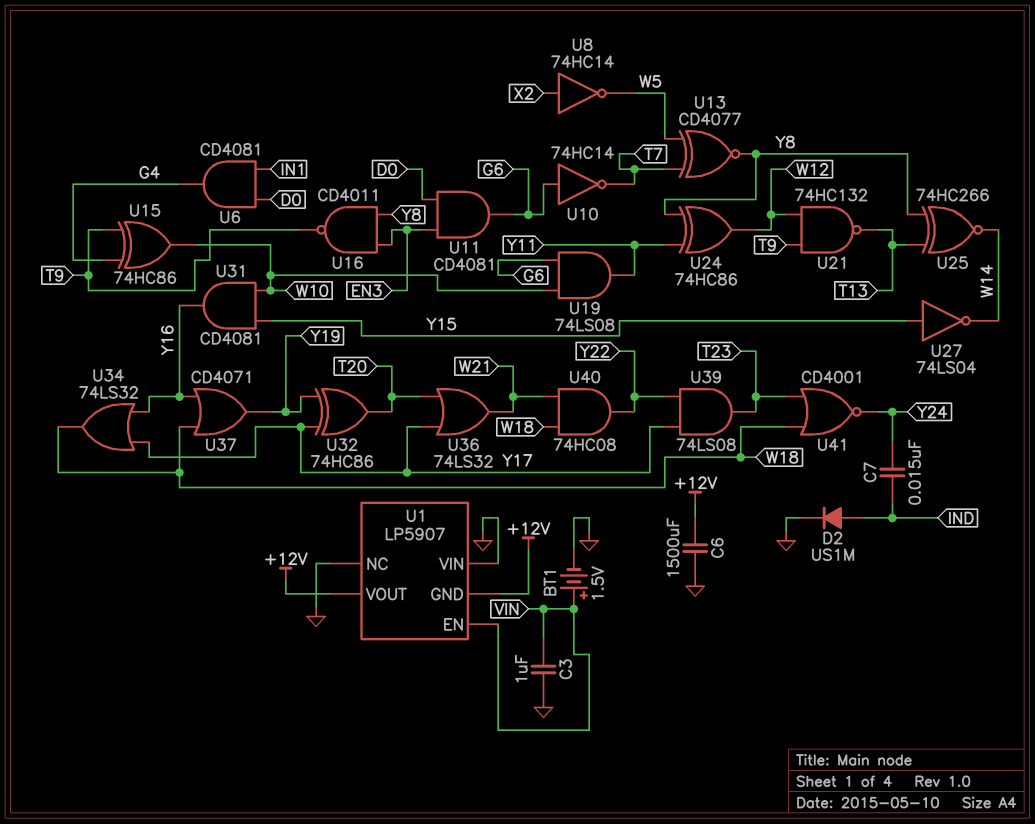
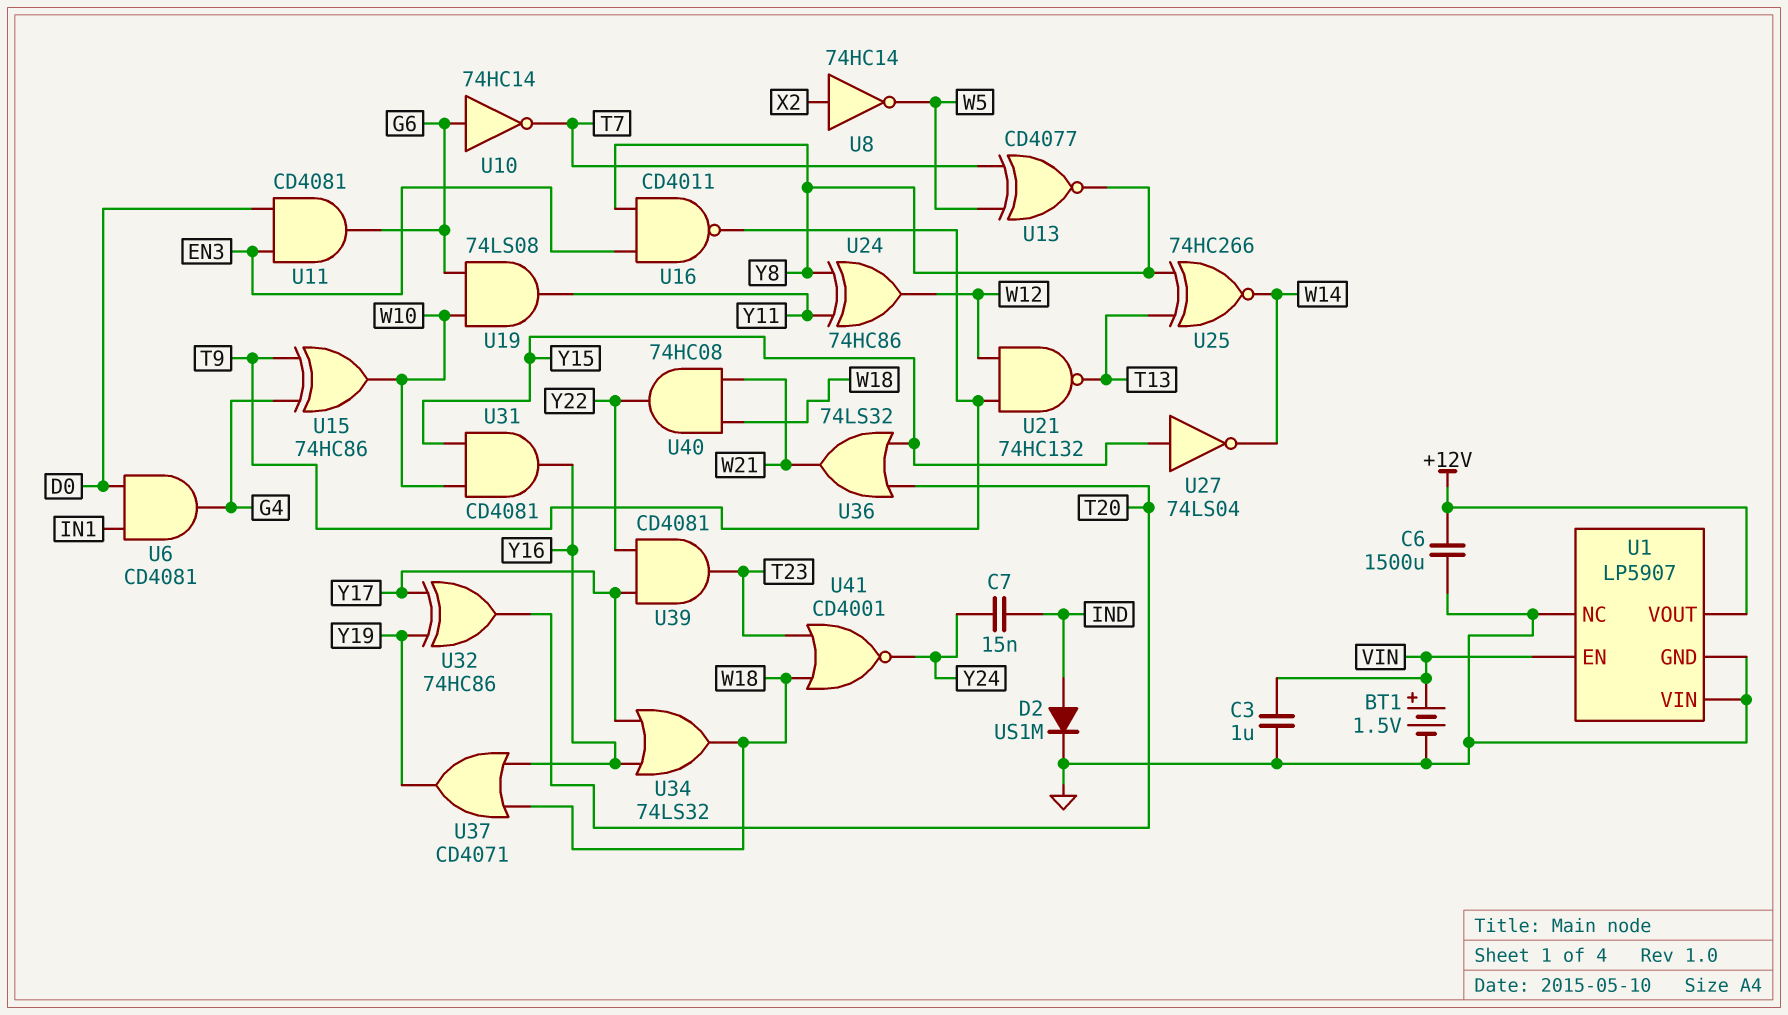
U1 pin GND: +12V -> GND
U36: OR 74LS32 (in T20, in Y17, out W21) -> OR 74LS32 (in T20, in Y15, out W21)
U39: AND 74LS08 (in Y17, in Y22, out T23) -> AND CD4081 (in Y17, in Y22, out T23)

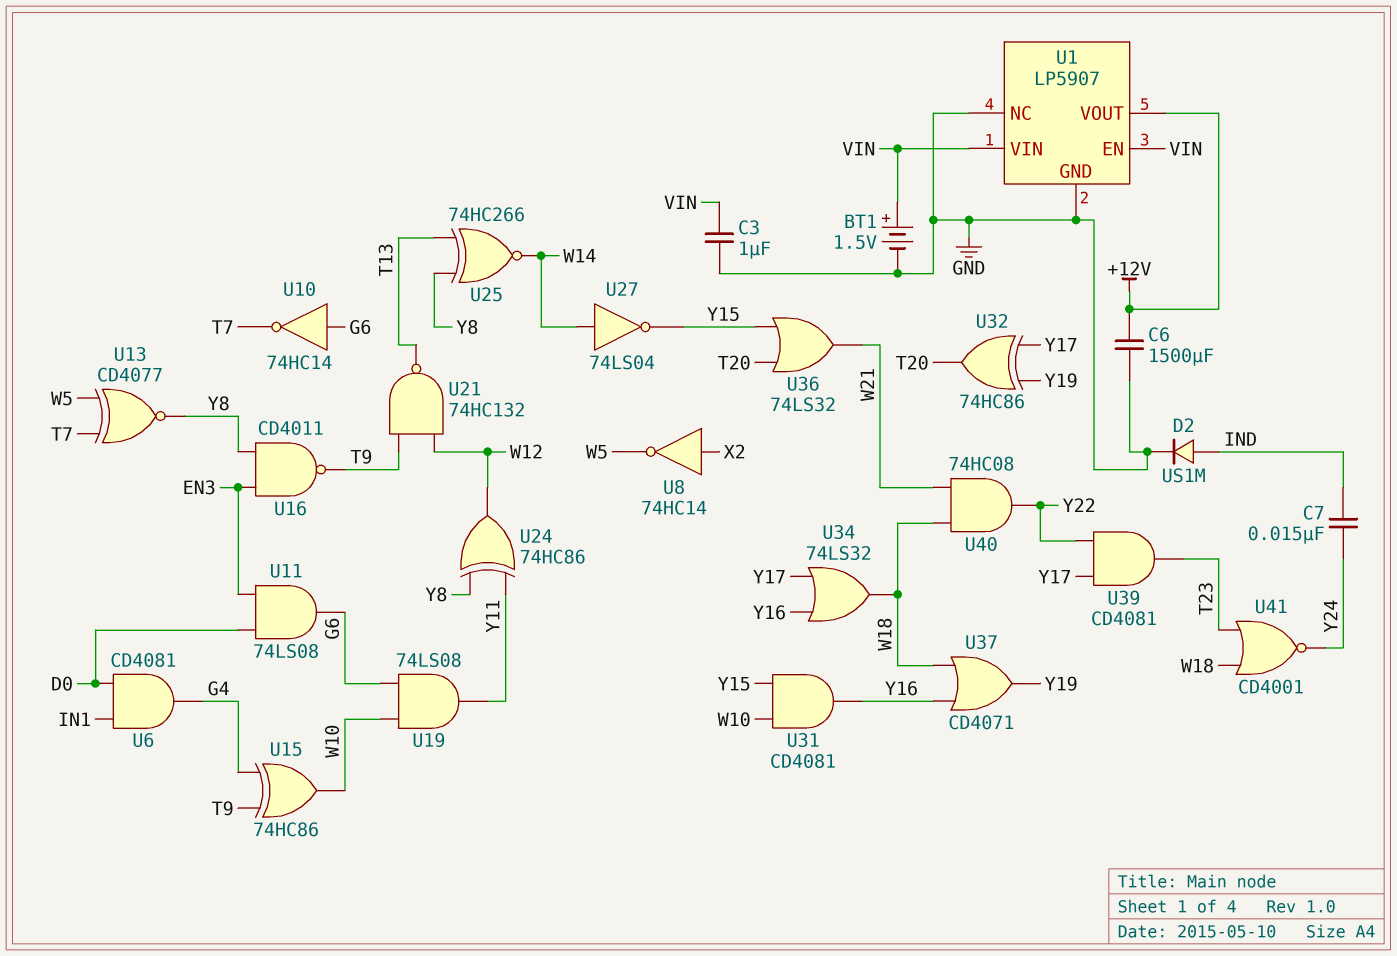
U1 pin VIN: GND -> VIN
U11: AND CD4081 (in D0, in EN3, out G6) -> AND 74LS08 (in D0, in EN3, out G6)
U27: NOT 74LS04 (in Y15, out W14) -> NOT 74LS04 (in W14, out Y15)

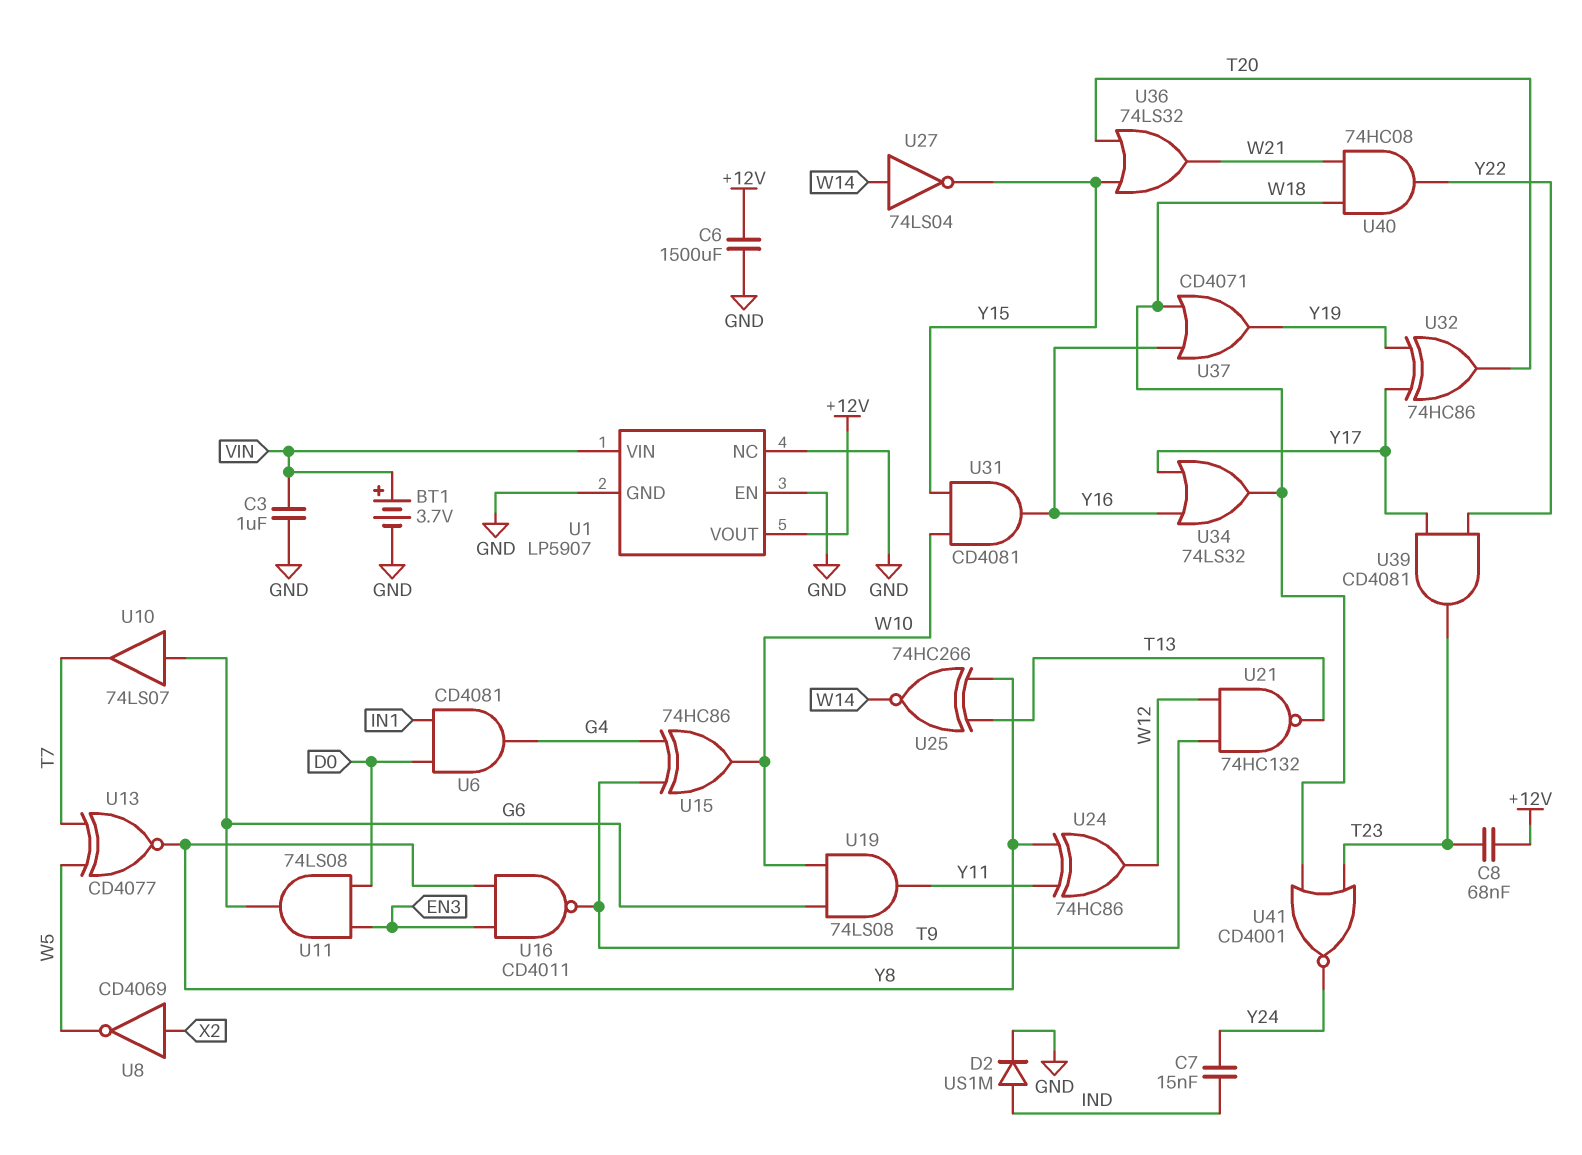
BT1: 1.5V (plus VIN, minus GND) -> 3.7V (plus VIN, minus GND)
C8: none -> 68nF (+12V, T23)
U1 pin EN: VIN -> GND
U8: NOT 74HC14 (in X2, out W5) -> NOT CD4069 (in X2, out W5)
U10: NOT 74HC14 (in G6, out T7) -> buffer 74LS07 (in G6, out T7)

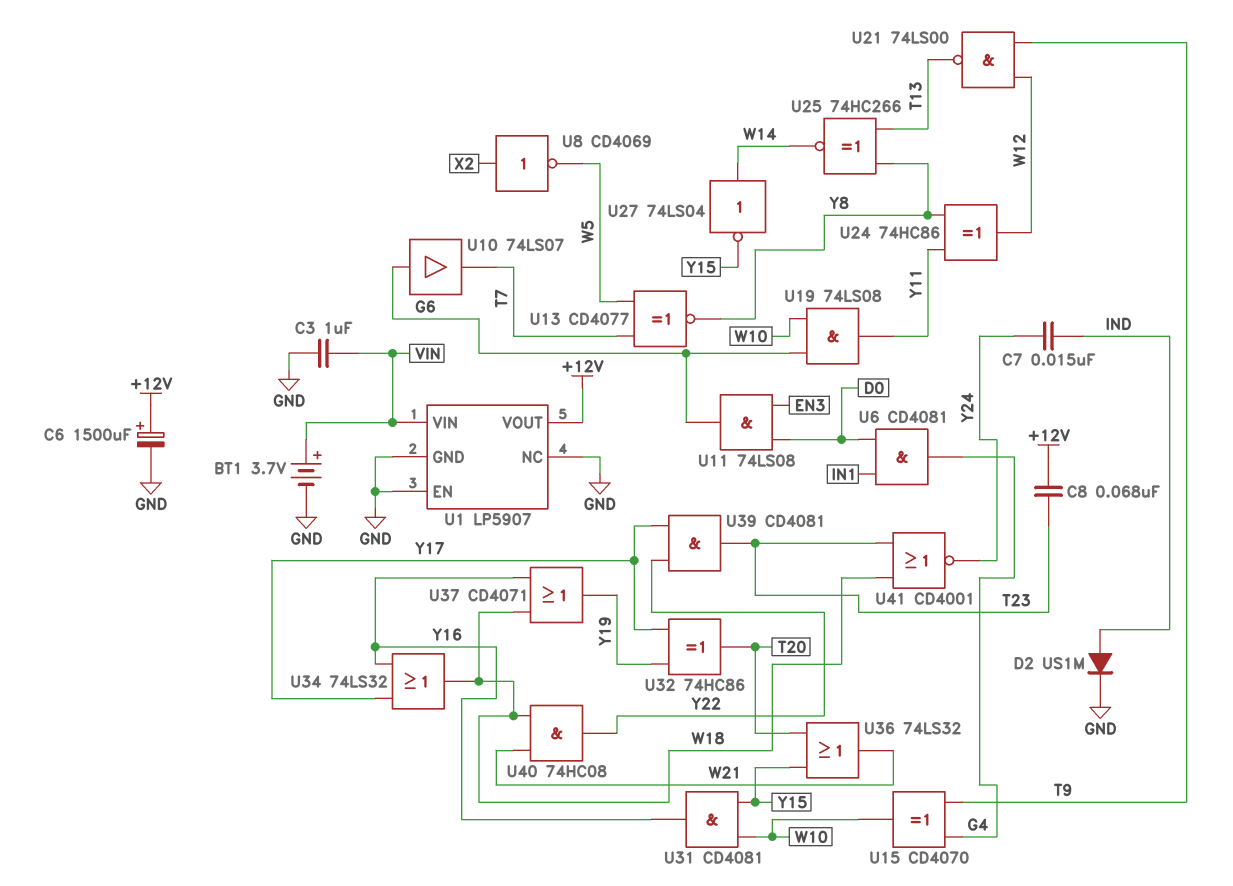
C6: 1500uF (+12V, GND) -> 1500uF (plus +12V, minus GND)
U15: XOR 74HC86 (in G4, in T9, out W10) -> XOR CD4070 (in G4, in T9, out W10)
U16: NAND CD4011 (in EN3, in Y8, out T9) -> none
U21: NAND 74HC132 (in T9, in W12, out T13) -> NAND 74LS00 (in T9, in W12, out T13)

